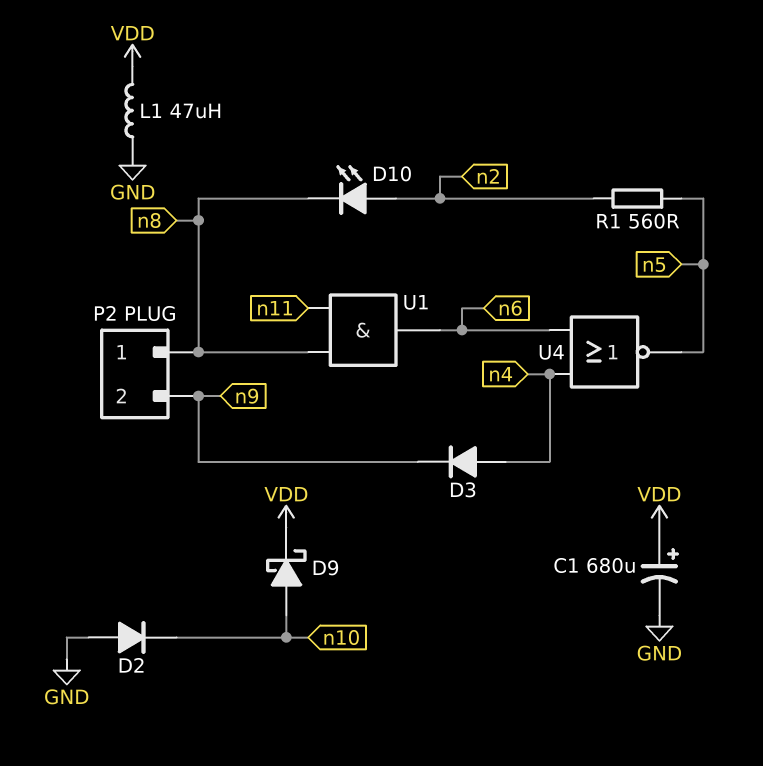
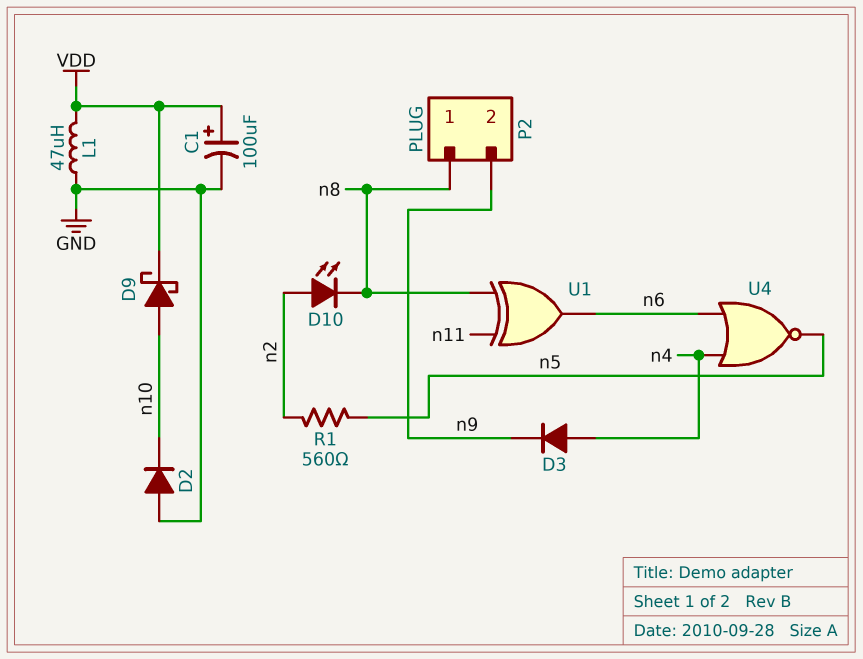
C1: 680uF (plus VDD, minus GND) -> 100uF (plus VDD, minus GND)
U1: AND (in n8, in n11, out n6) -> XOR (in n8, in n11, out n6)

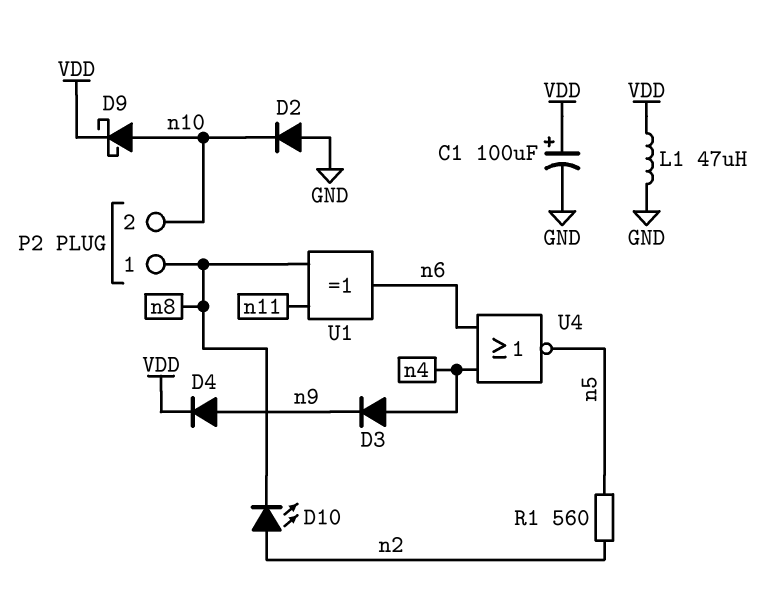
D4: none -> diode (A n9, K VDD)
P2 pin 2: n9 -> n10

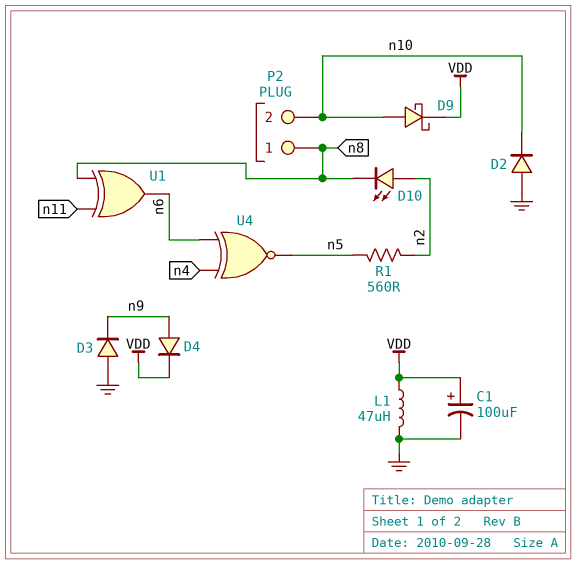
D3: diode (A n4, K n9) -> diode (A GND, K n9)
U4: NOR (in n4, in n6, out n5) -> XNOR (in n4, in n6, out n5)

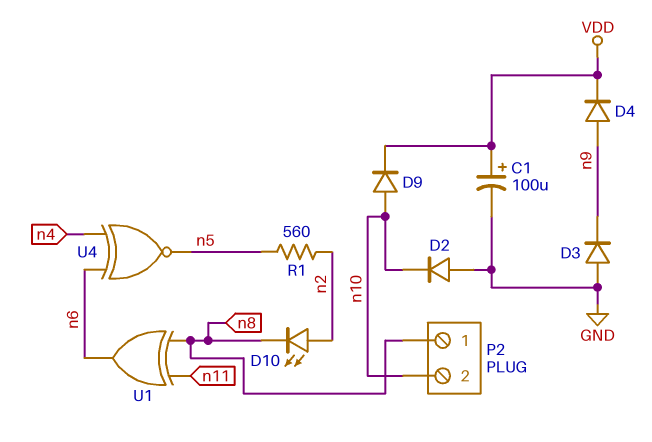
D9: schottky (A n10, K VDD) -> diode (A n10, K VDD)
L1: 47uH (GND, VDD) -> none

